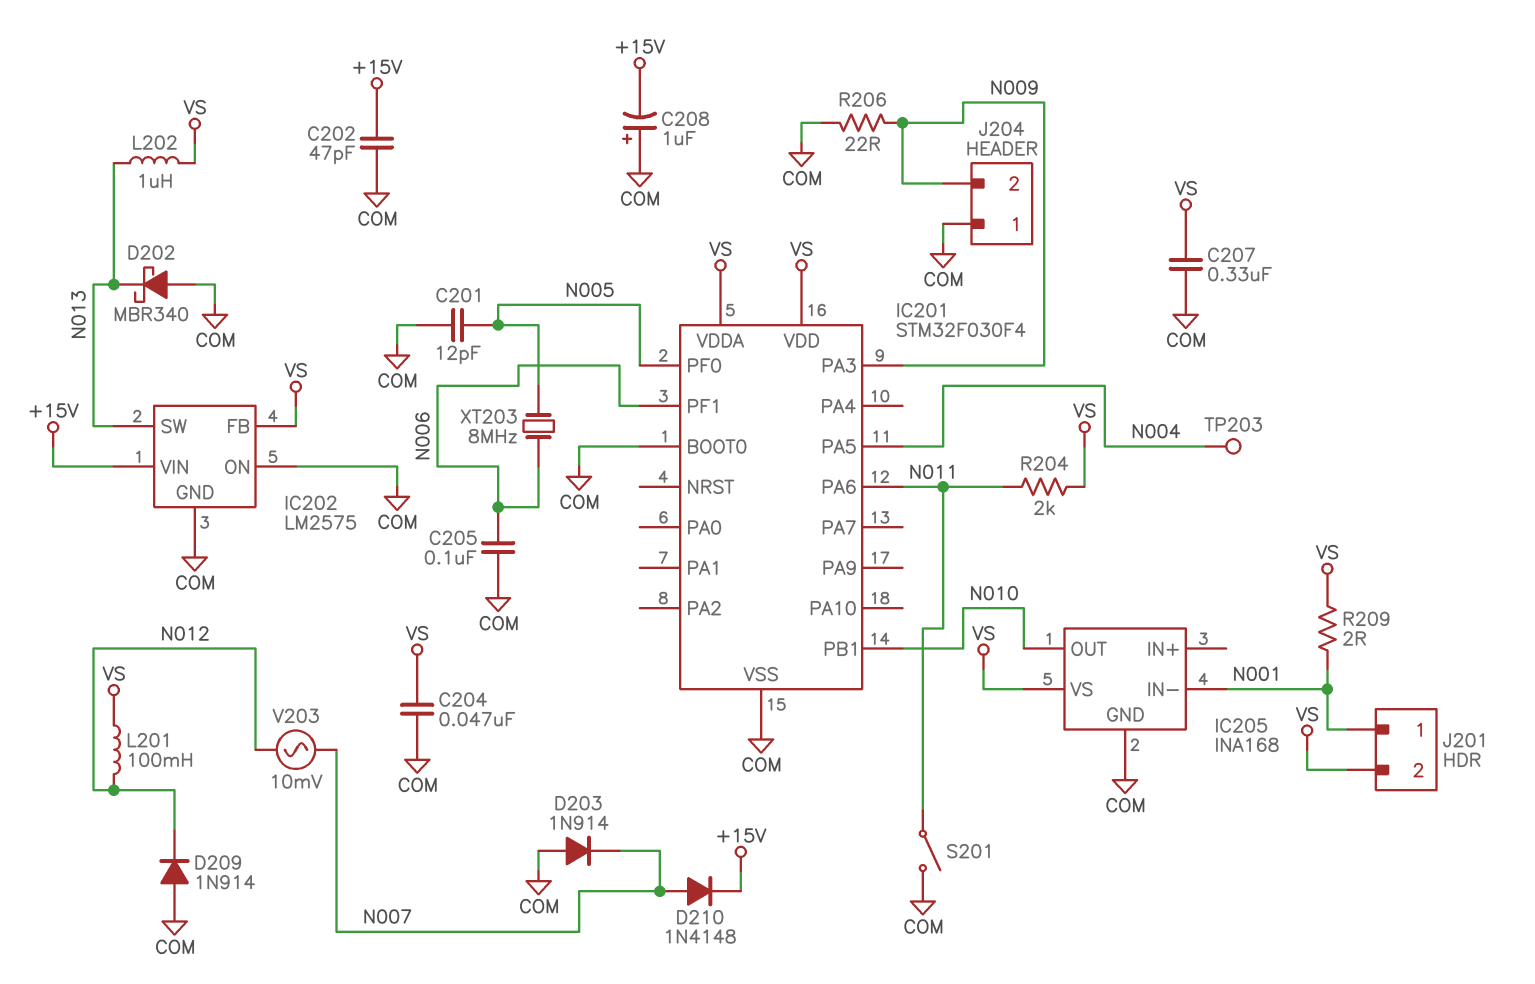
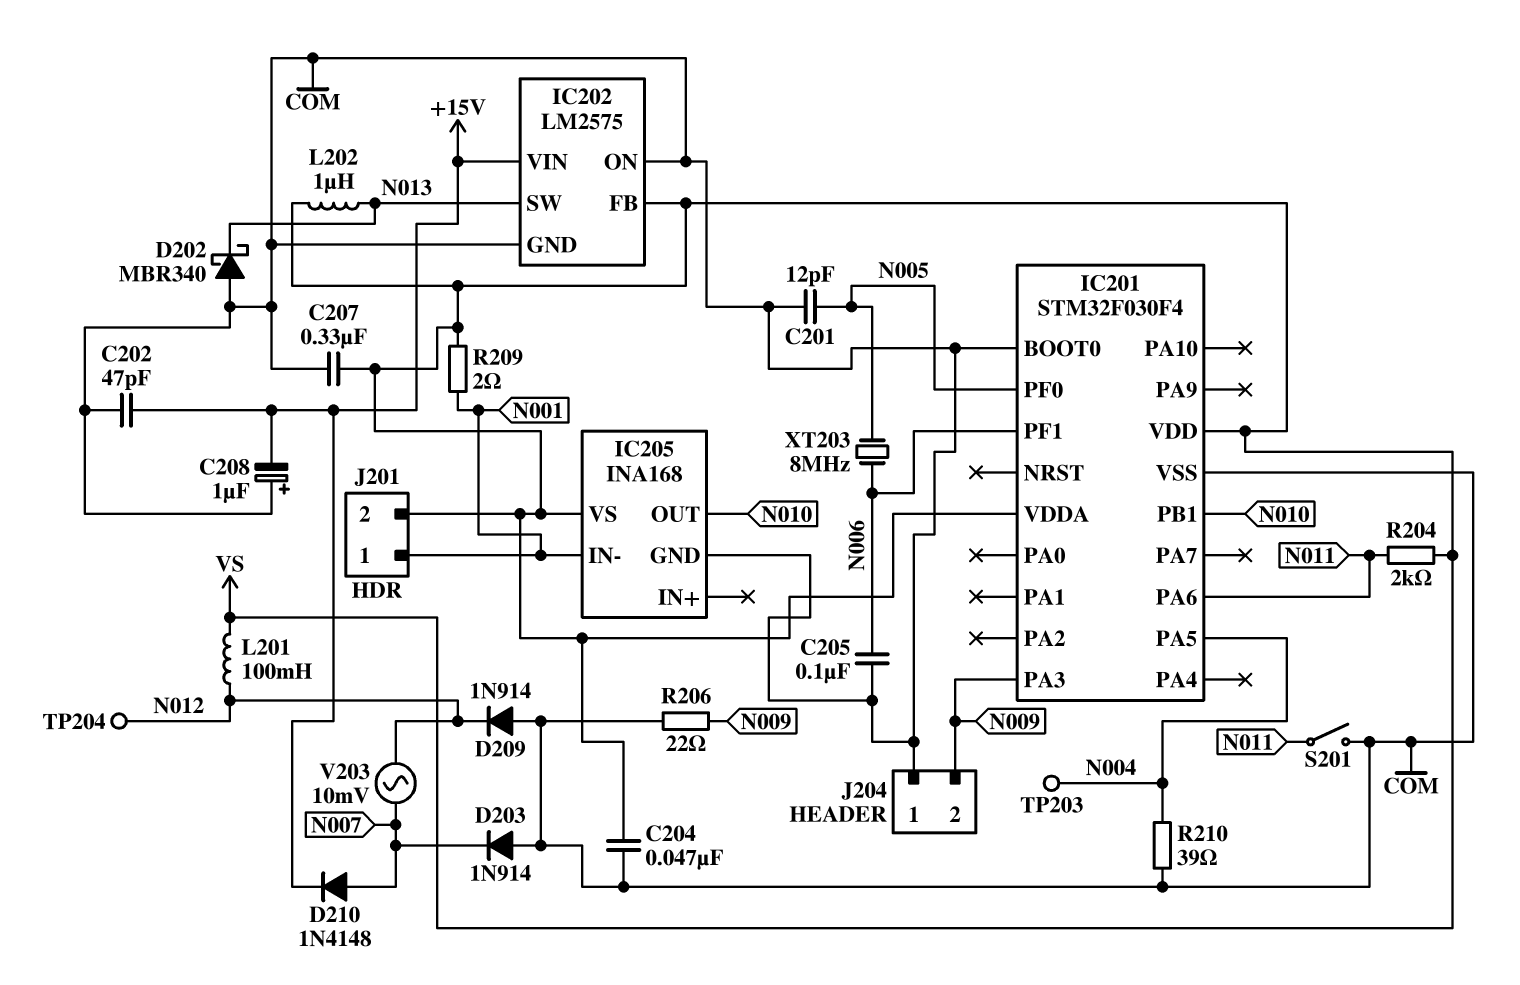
R210: none -> 39 (COM, N004)
TP204: none -> test point (N012)

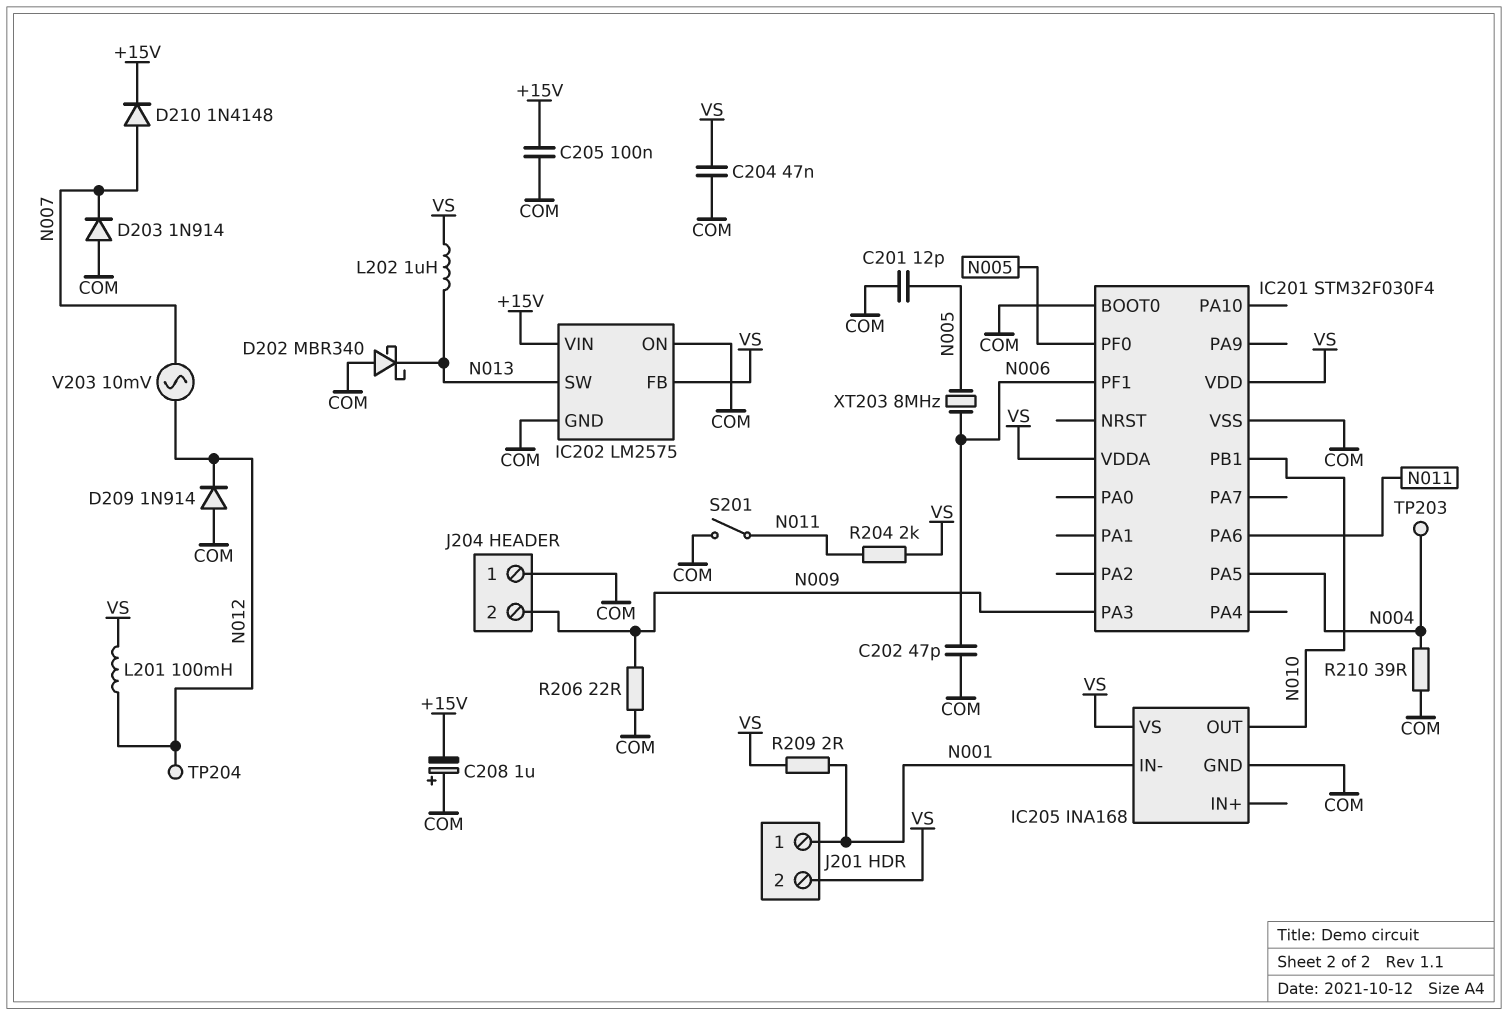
C202: 47pF (+15V, COM) -> 47pF (COM, N006)
C205: 100nF (COM, N006) -> 100nF (+15V, COM)
C207: 330nF (COM, VS) -> none

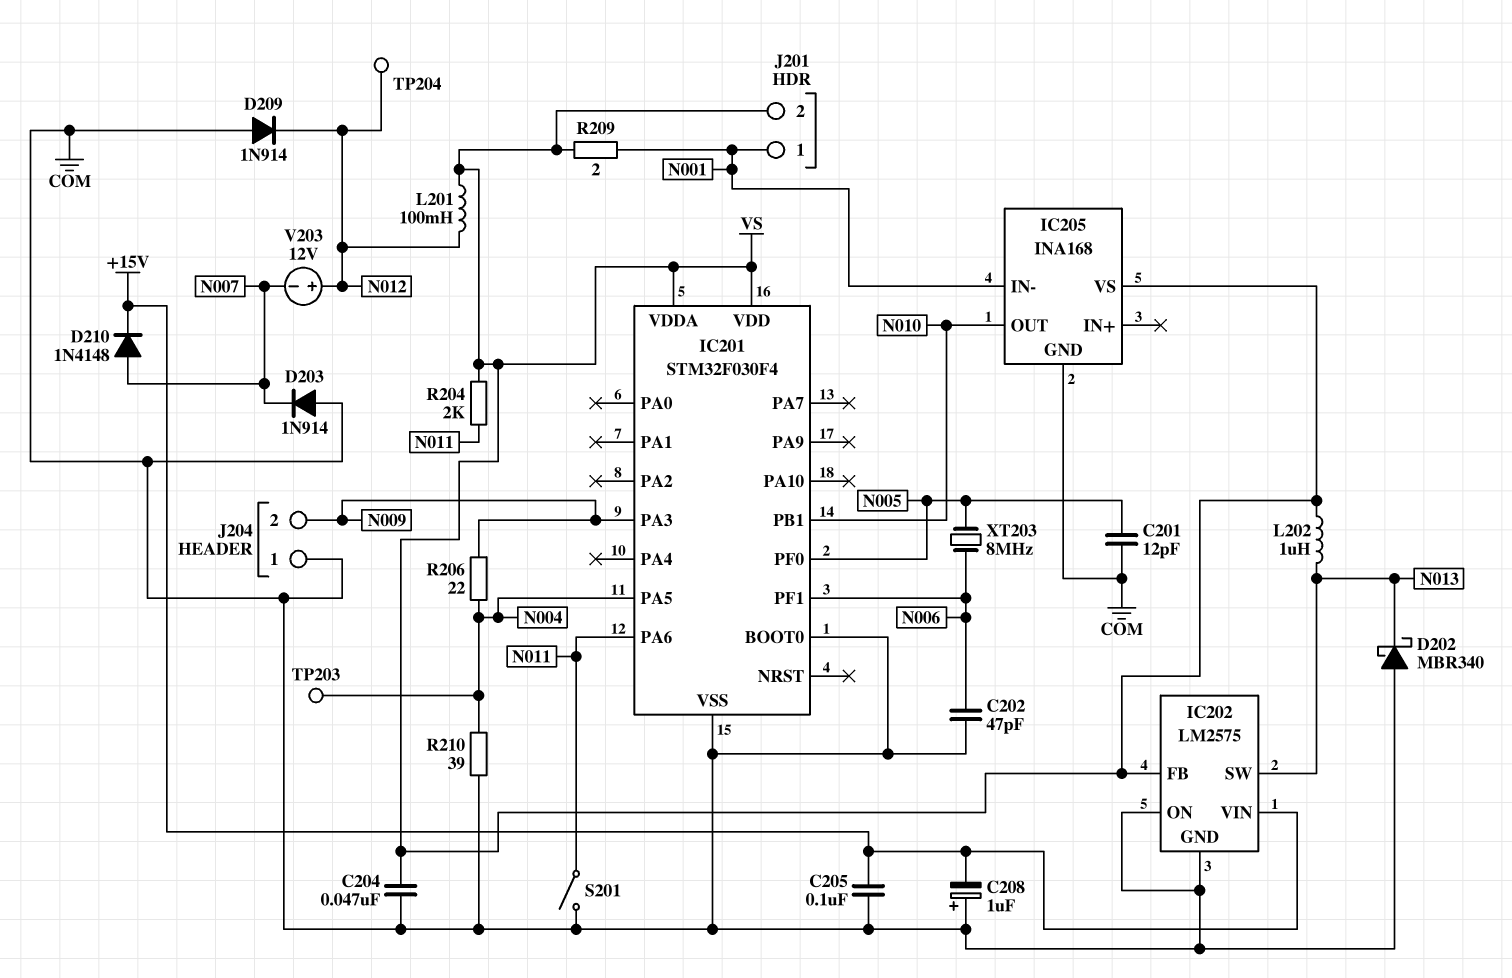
R206: 22 (COM, N009) -> 22 (N004, N009)
V203: AC 10mV (N007, N012) -> 12V (plus N012, minus N007)

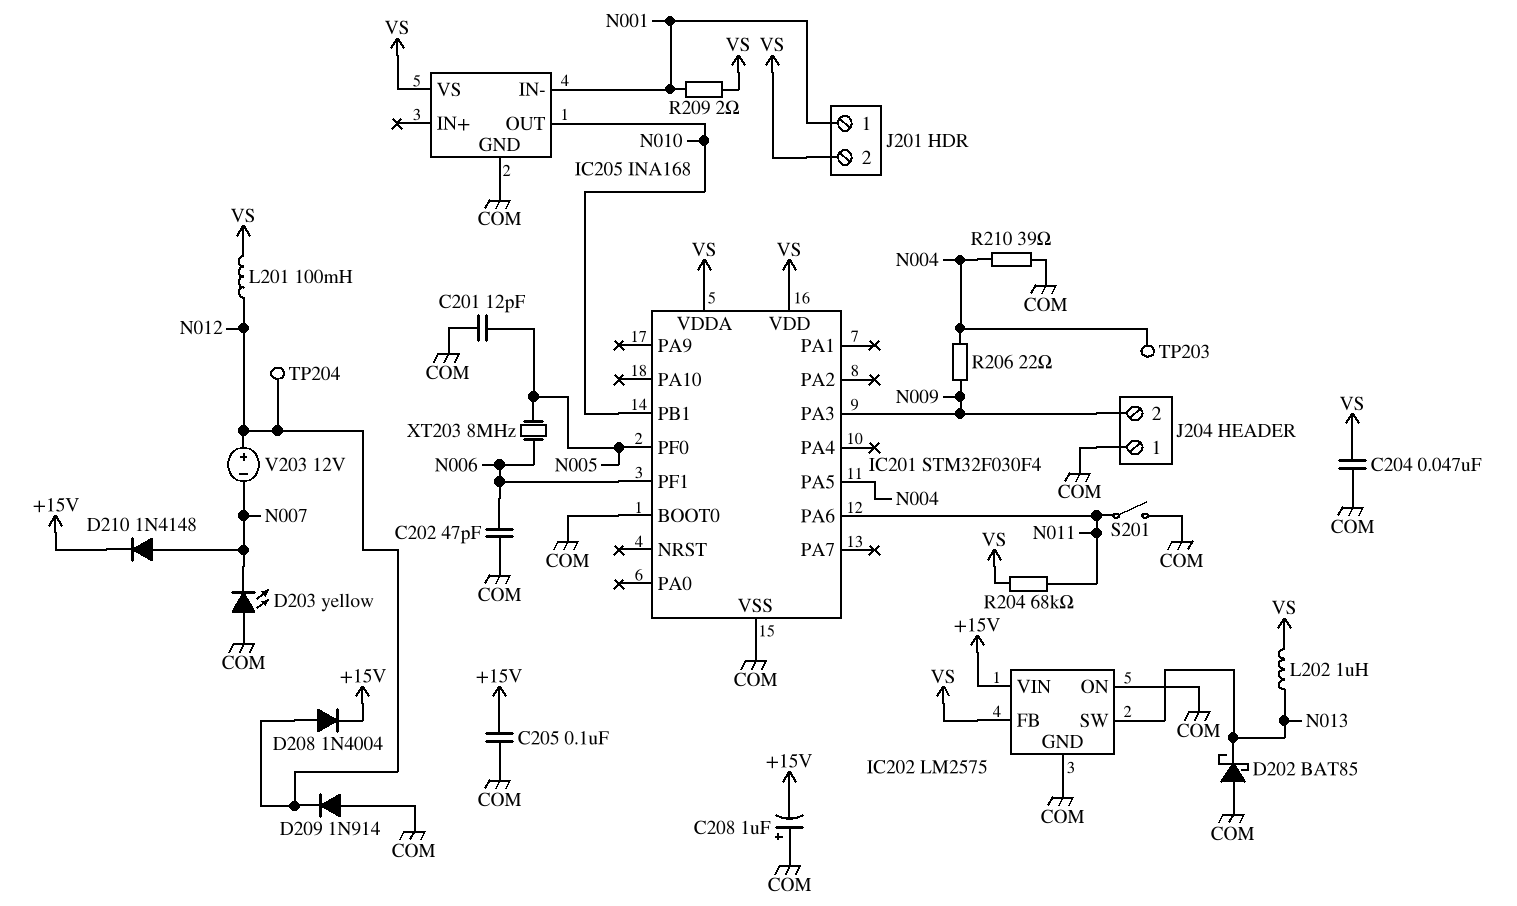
D202: schottky MBR340 (A COM, K N013) -> schottky BAT85 (A COM, K N013)
D203: diode 1N914 (A COM, K N007) -> LED yellow (A COM, K N007)
D208: none -> diode 1N4004 (A N012, K +15V)
R204: 2k (N011, VS) -> 68k (N011, VS)

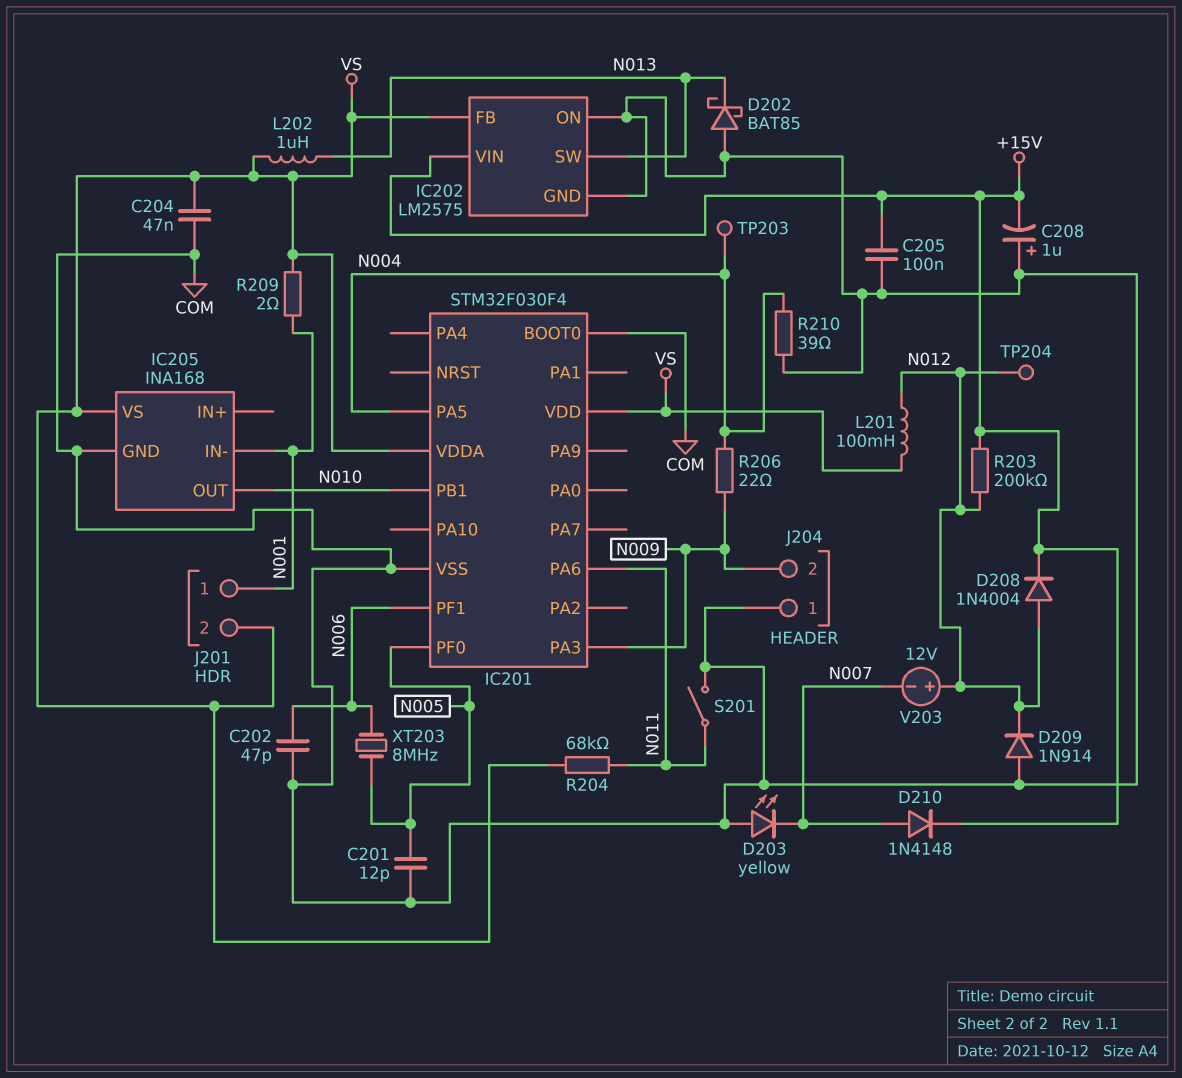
R203: none -> 200k (+15V, N012)

